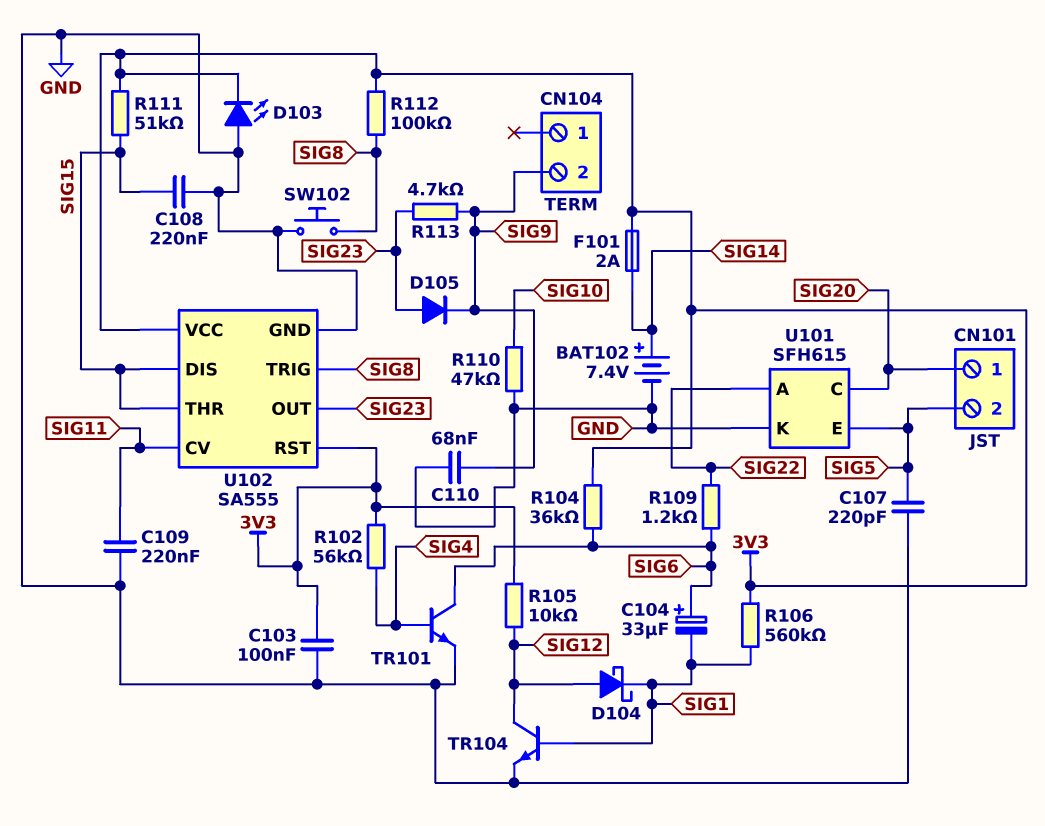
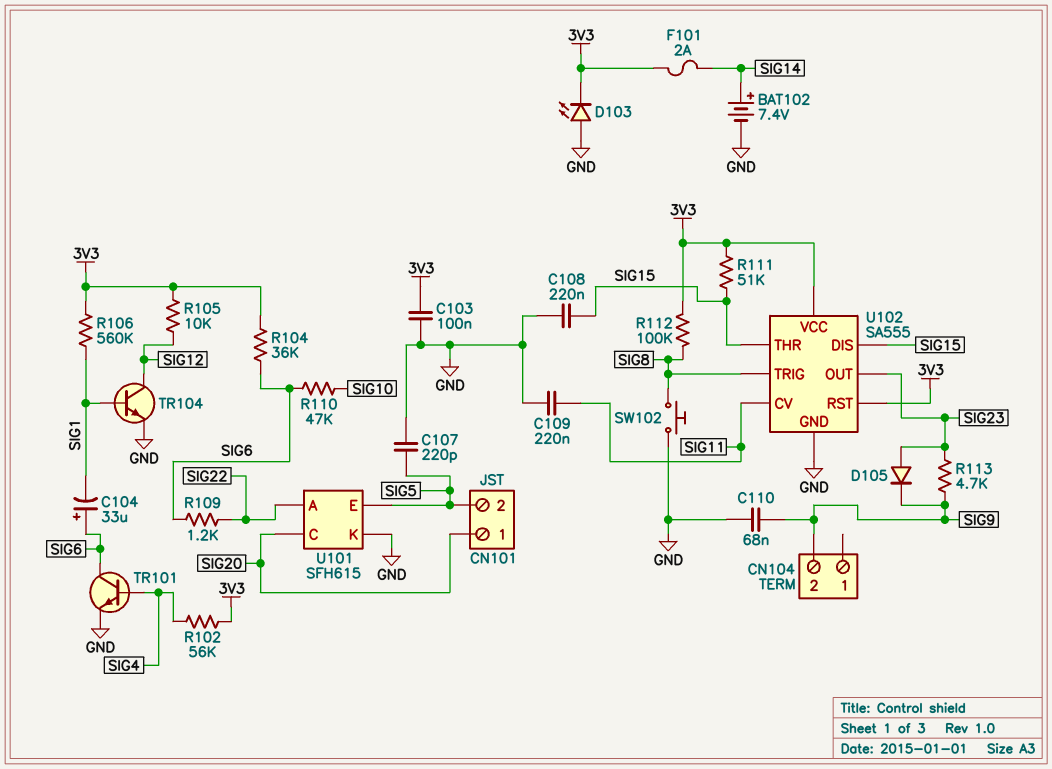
D104: schottky (A SIG12, K SIG1) -> none
R110: 47k (GND, SIG10) -> 47k (SIG6, SIG10)

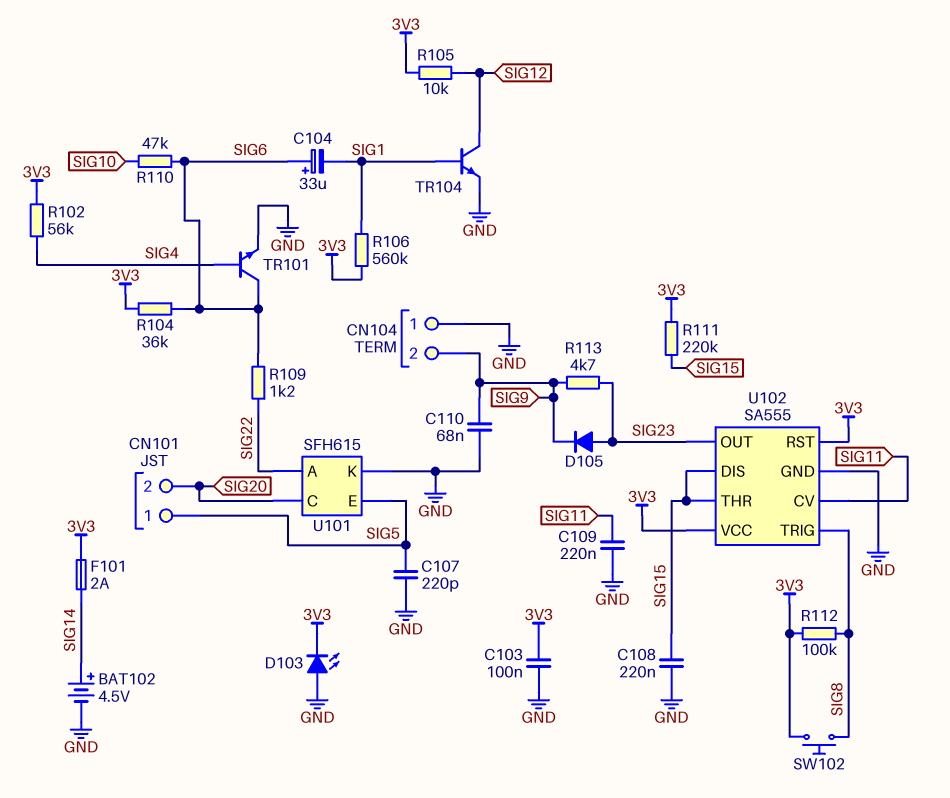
BAT102: 7.4V (plus SIG14, minus GND) -> 4.5V (plus SIG14, minus GND)
CN101 pin 1: SIG20 -> SIG5
CN101 pin 2: SIG5 -> SIG20
CN104 pin 1: none -> GND
R111: 51k (3V3, SIG15) -> 220k (3V3, SIG15)
SW102: button (GND, SIG8) -> button (3V3, SIG8)

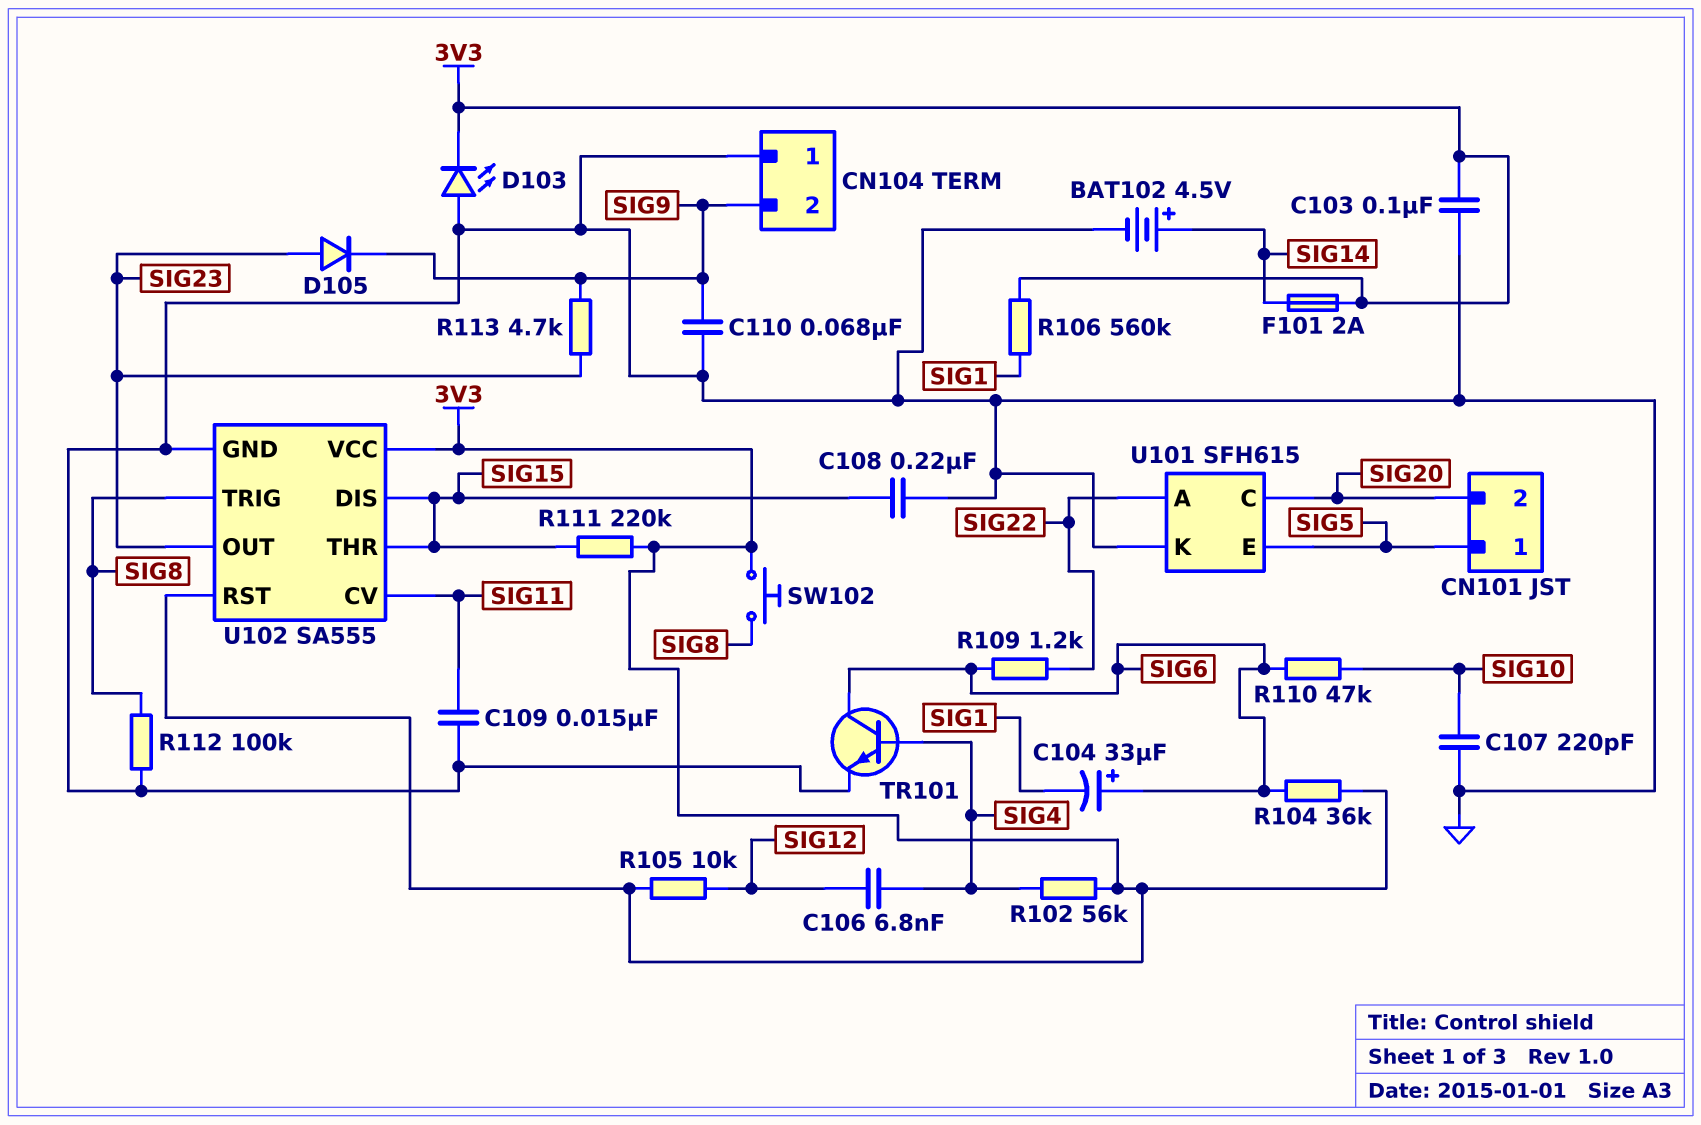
C106: none -> 6.8nF (SIG4, SIG12)
C107: 220pF (GND, SIG5) -> 220pF (GND, SIG10)
C109: 220nF (GND, SIG11) -> 15nF (GND, SIG11)
R112: 100k (3V3, SIG8) -> 100k (GND, SIG8)
TR104: NPN (B SIG1, C SIG12, E GND) -> none

